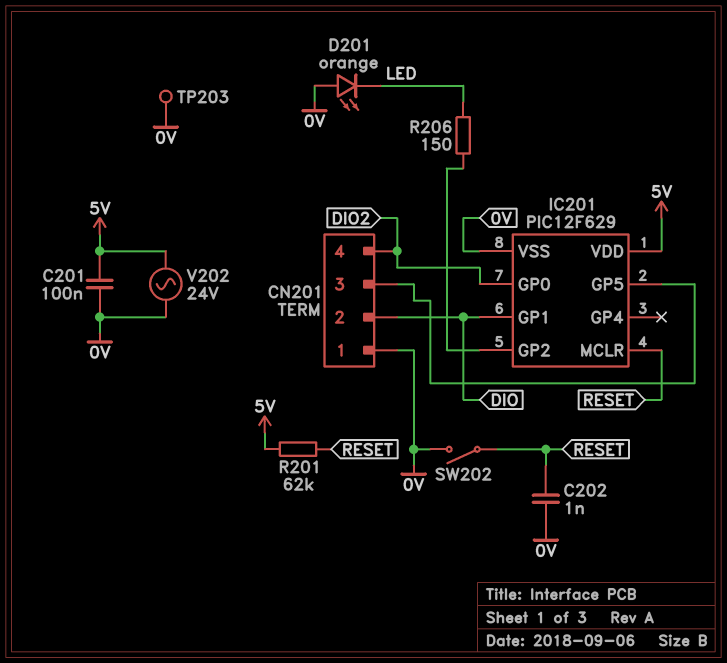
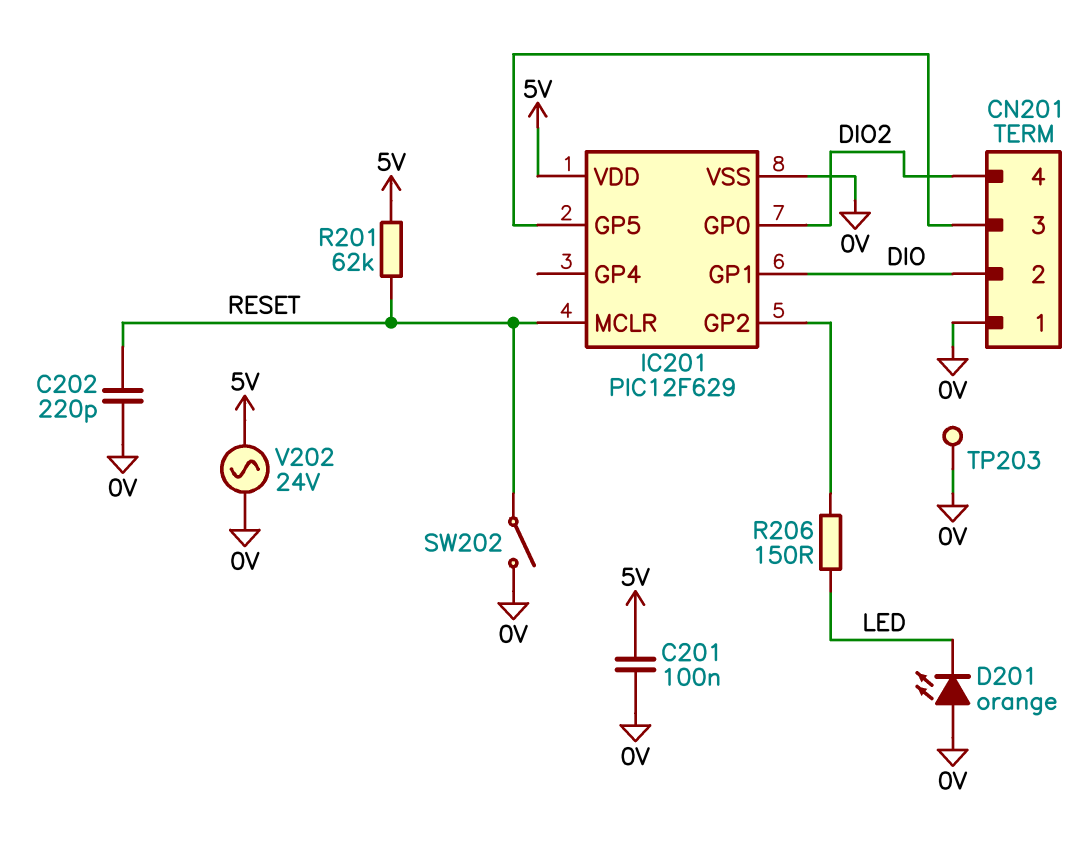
C202: 1nF (0V, RESET) -> 220pF (0V, RESET)

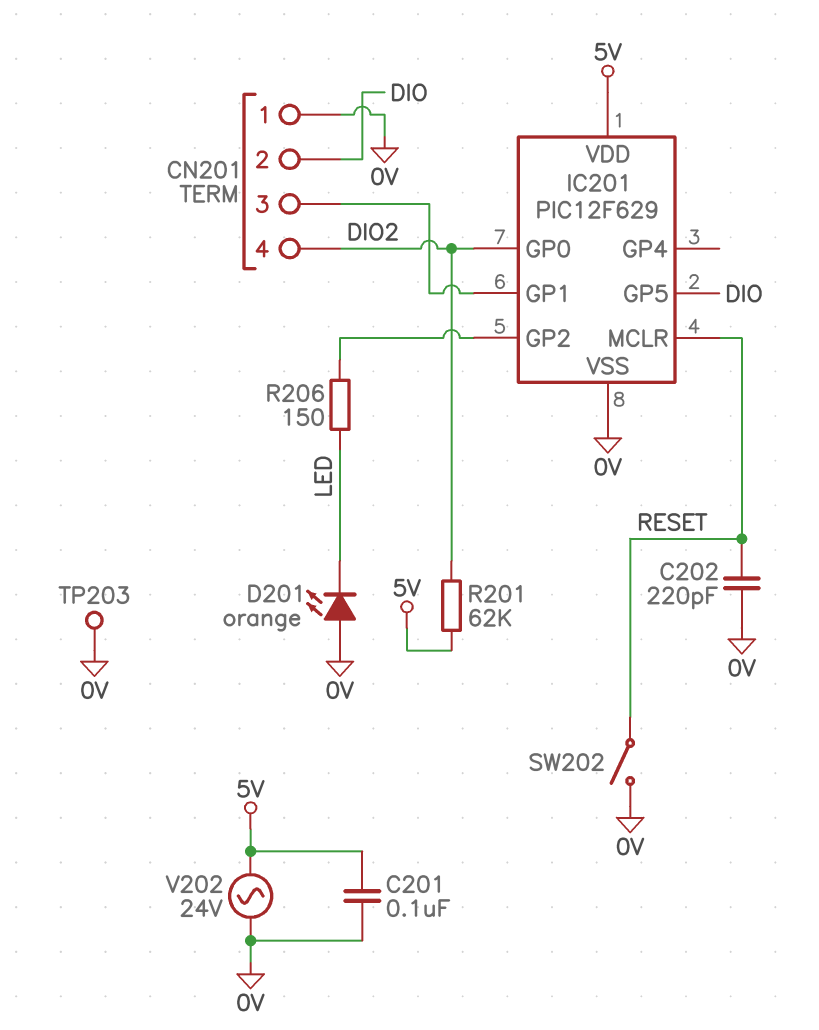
IC201 pin GP1: DIO -> CN201/3
IC201 pin GP5: CN201/3 -> DIO
R201: 62k (5V, RESET) -> 62k (5V, DIO2)

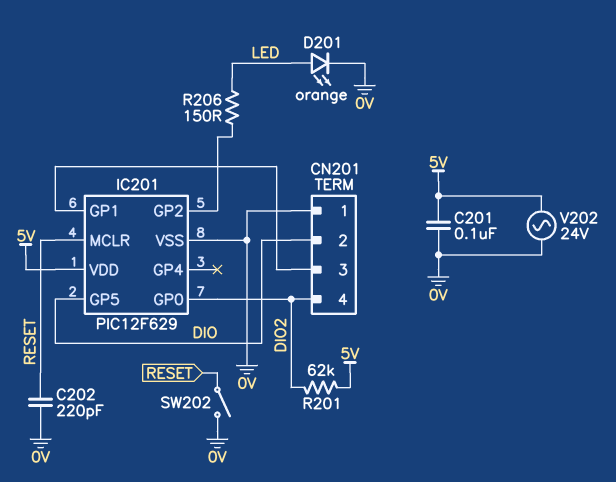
D201: LED orange (A 0V, K LED) -> LED orange (A LED, K 0V)
TP203: test point (0V) -> none

